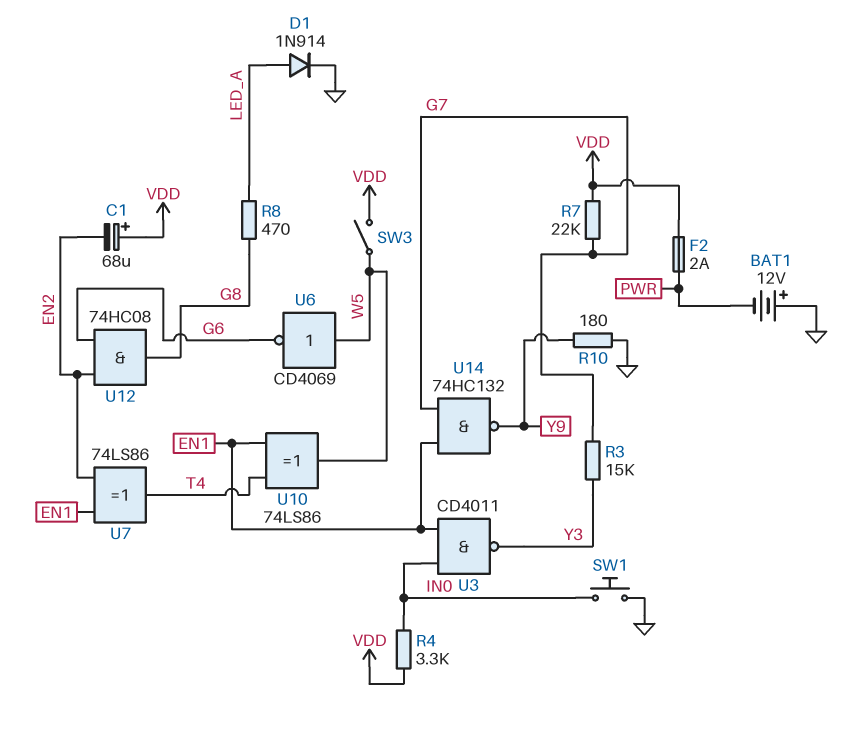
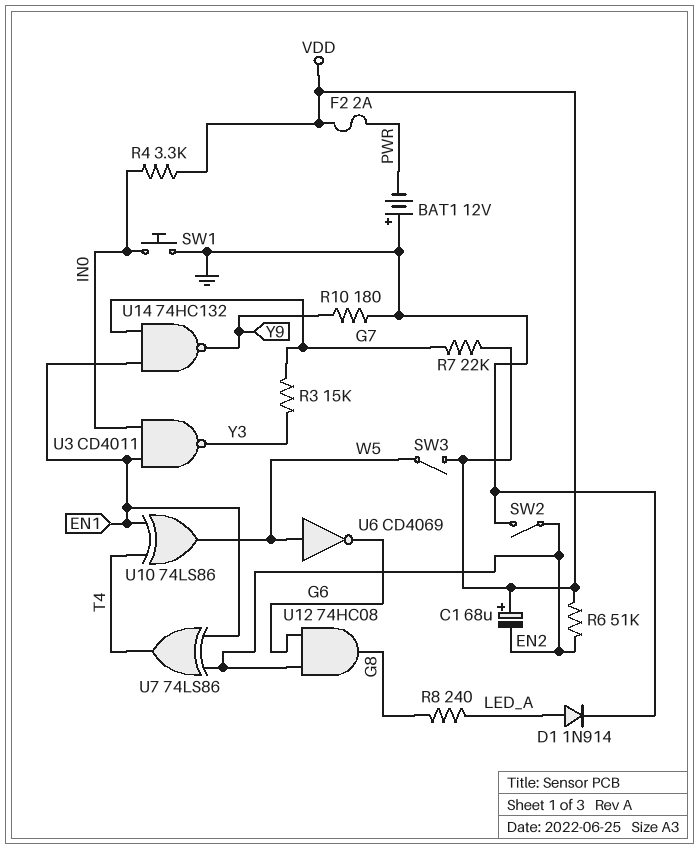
R6: none -> 51k (EN2, VDD)
R8: 470 (G8, LED_A) -> 240 (G8, LED_A)
SW2: none -> switch (EN2, GND)

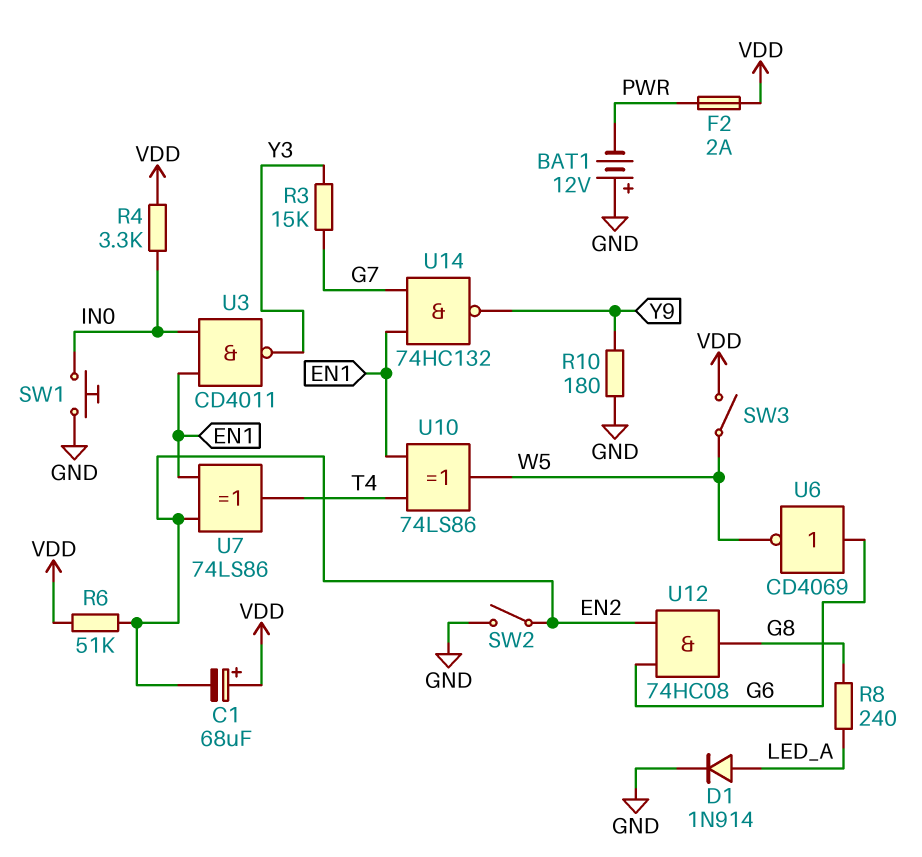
R7: 22k (G7, VDD) -> none
U6: NOT CD4069 (in W5, out G6) -> NOT CD4069 (in G6, out W5)

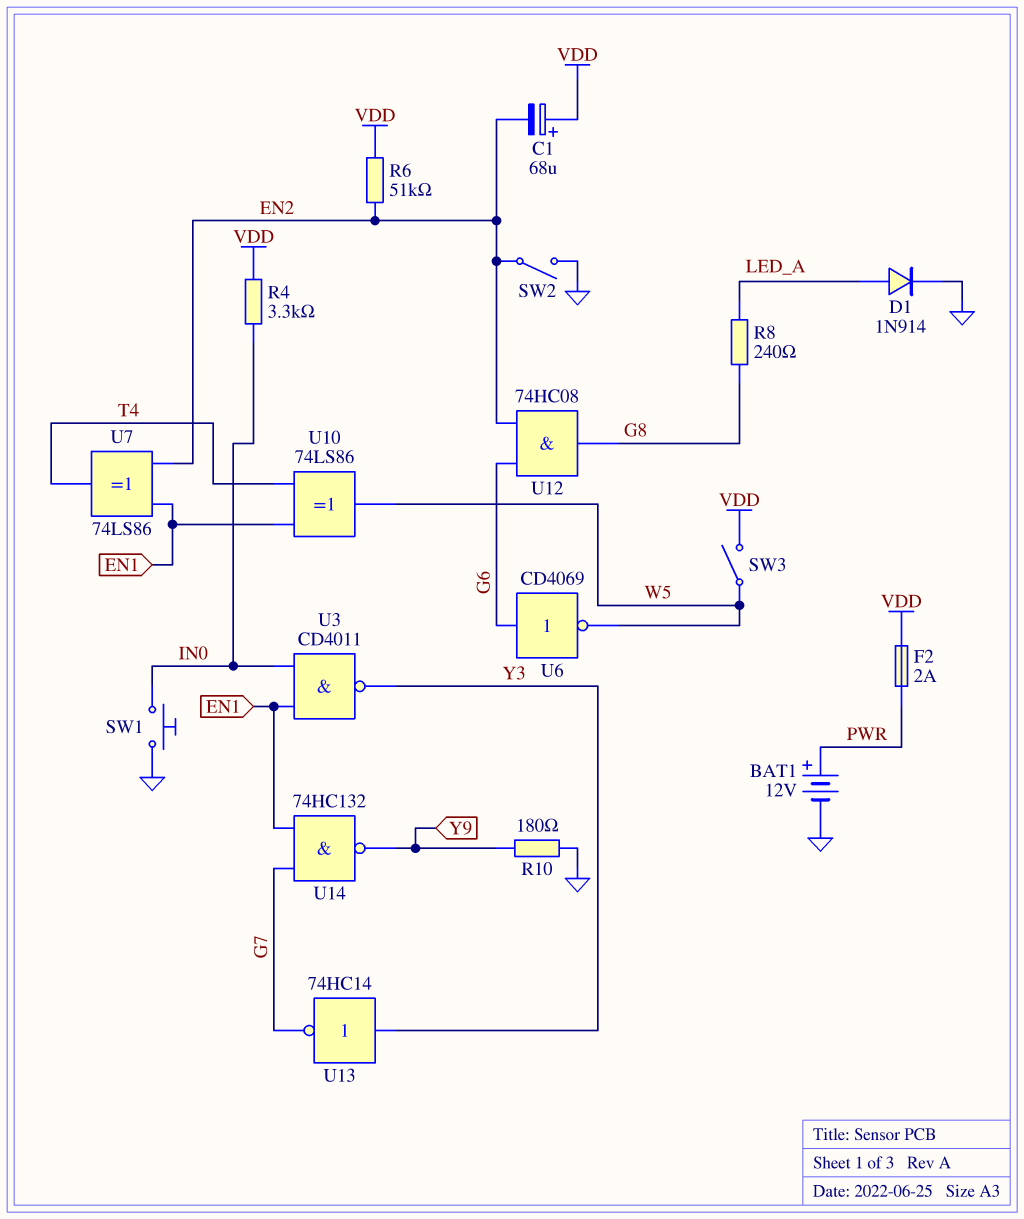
BAT1: 12V (plus GND, minus PWR) -> 12V (plus PWR, minus GND)
R3: 15k (G7, Y3) -> none
U13: none -> NOT 74HC14 (in Y3, out G7)

